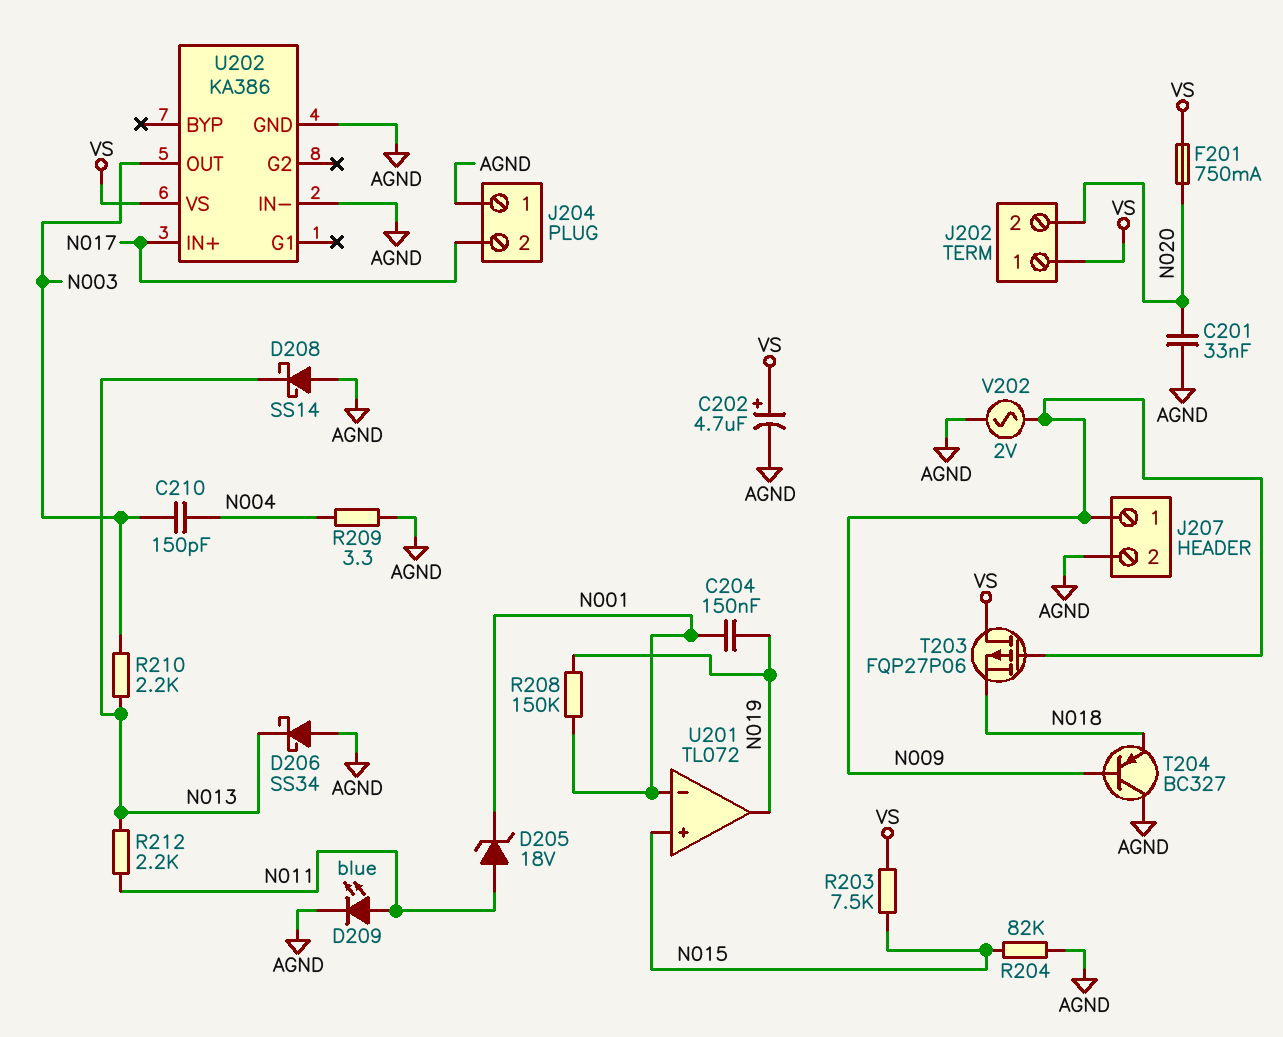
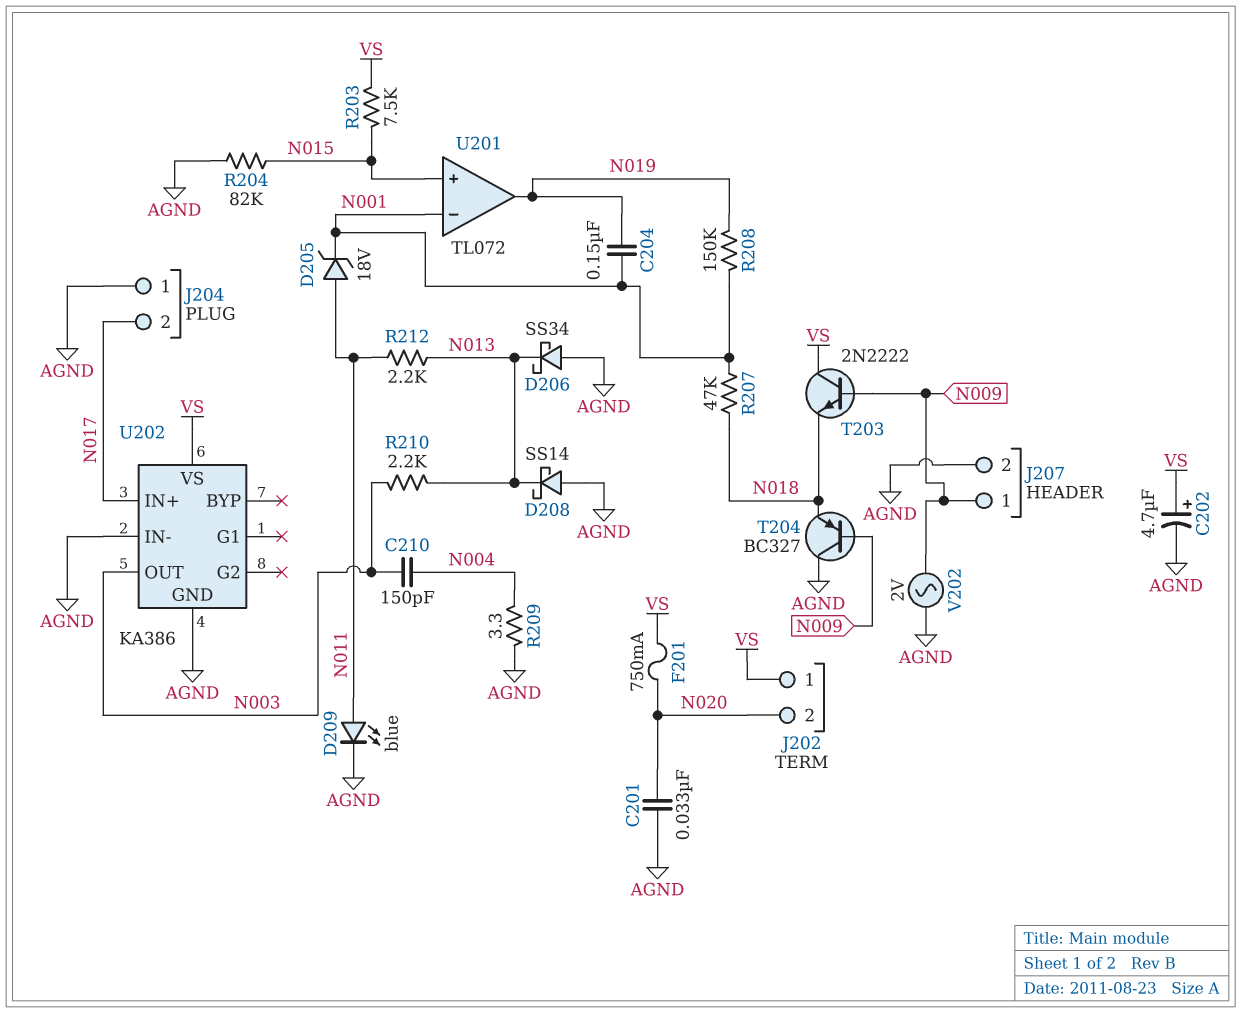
R207: none -> 47k (N001, N018)
T203: PMOS FQP27P06 (G N009, D VS, S N018) -> NPN 2N2222 (B N009, C VS, E N018)

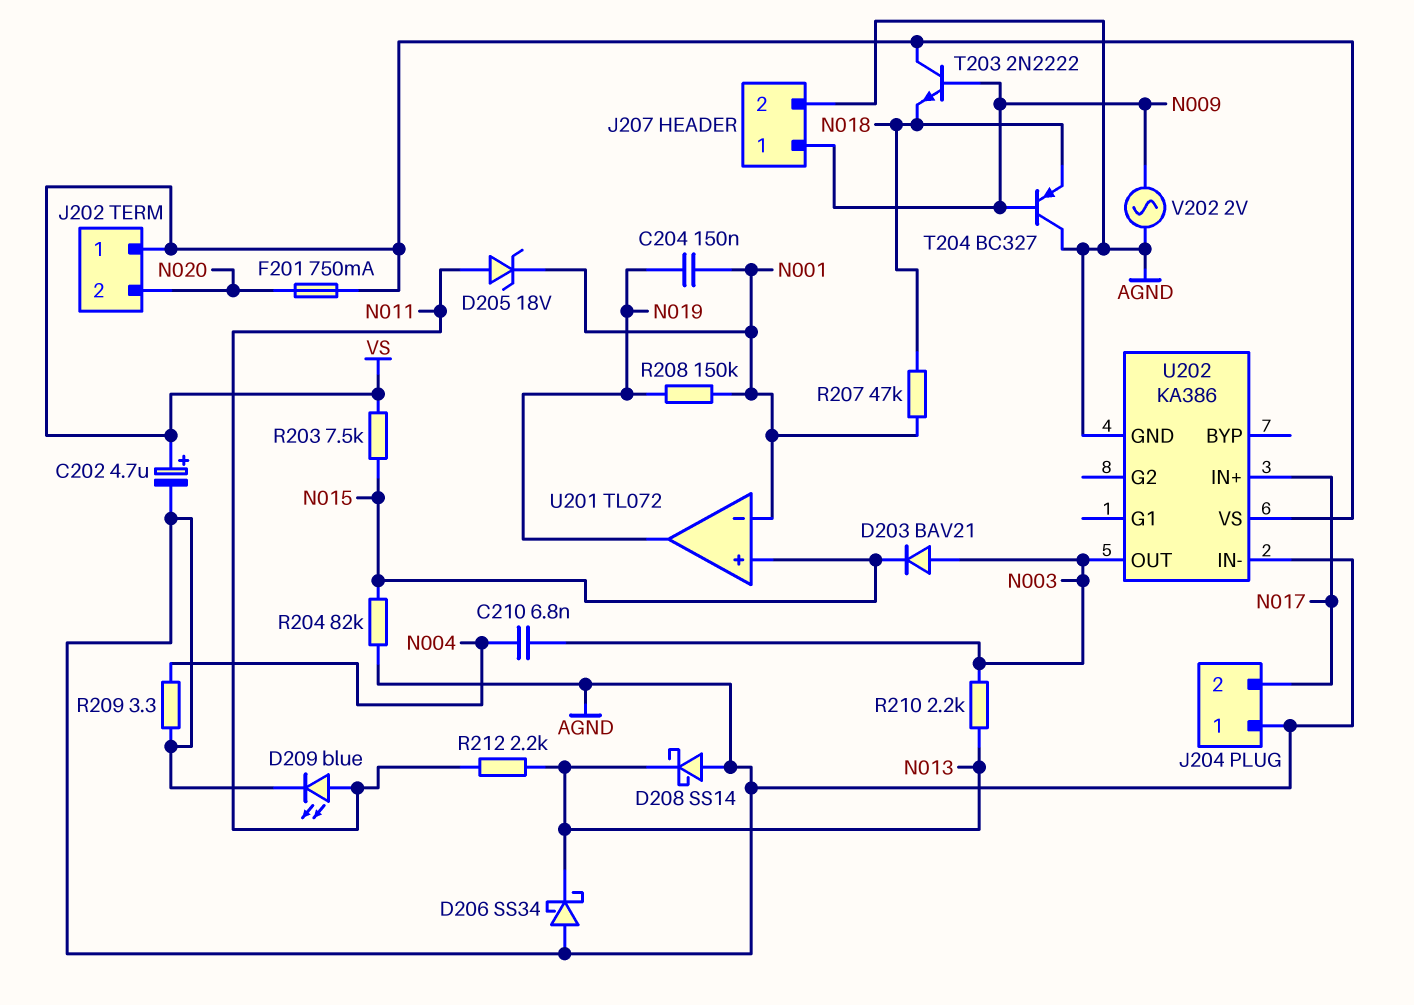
C201: 33nF (AGND, N020) -> none
C210: 150pF (N003, N004) -> 6.8nF (N003, N004)
D203: none -> diode BAV21 (A N003, K N015)

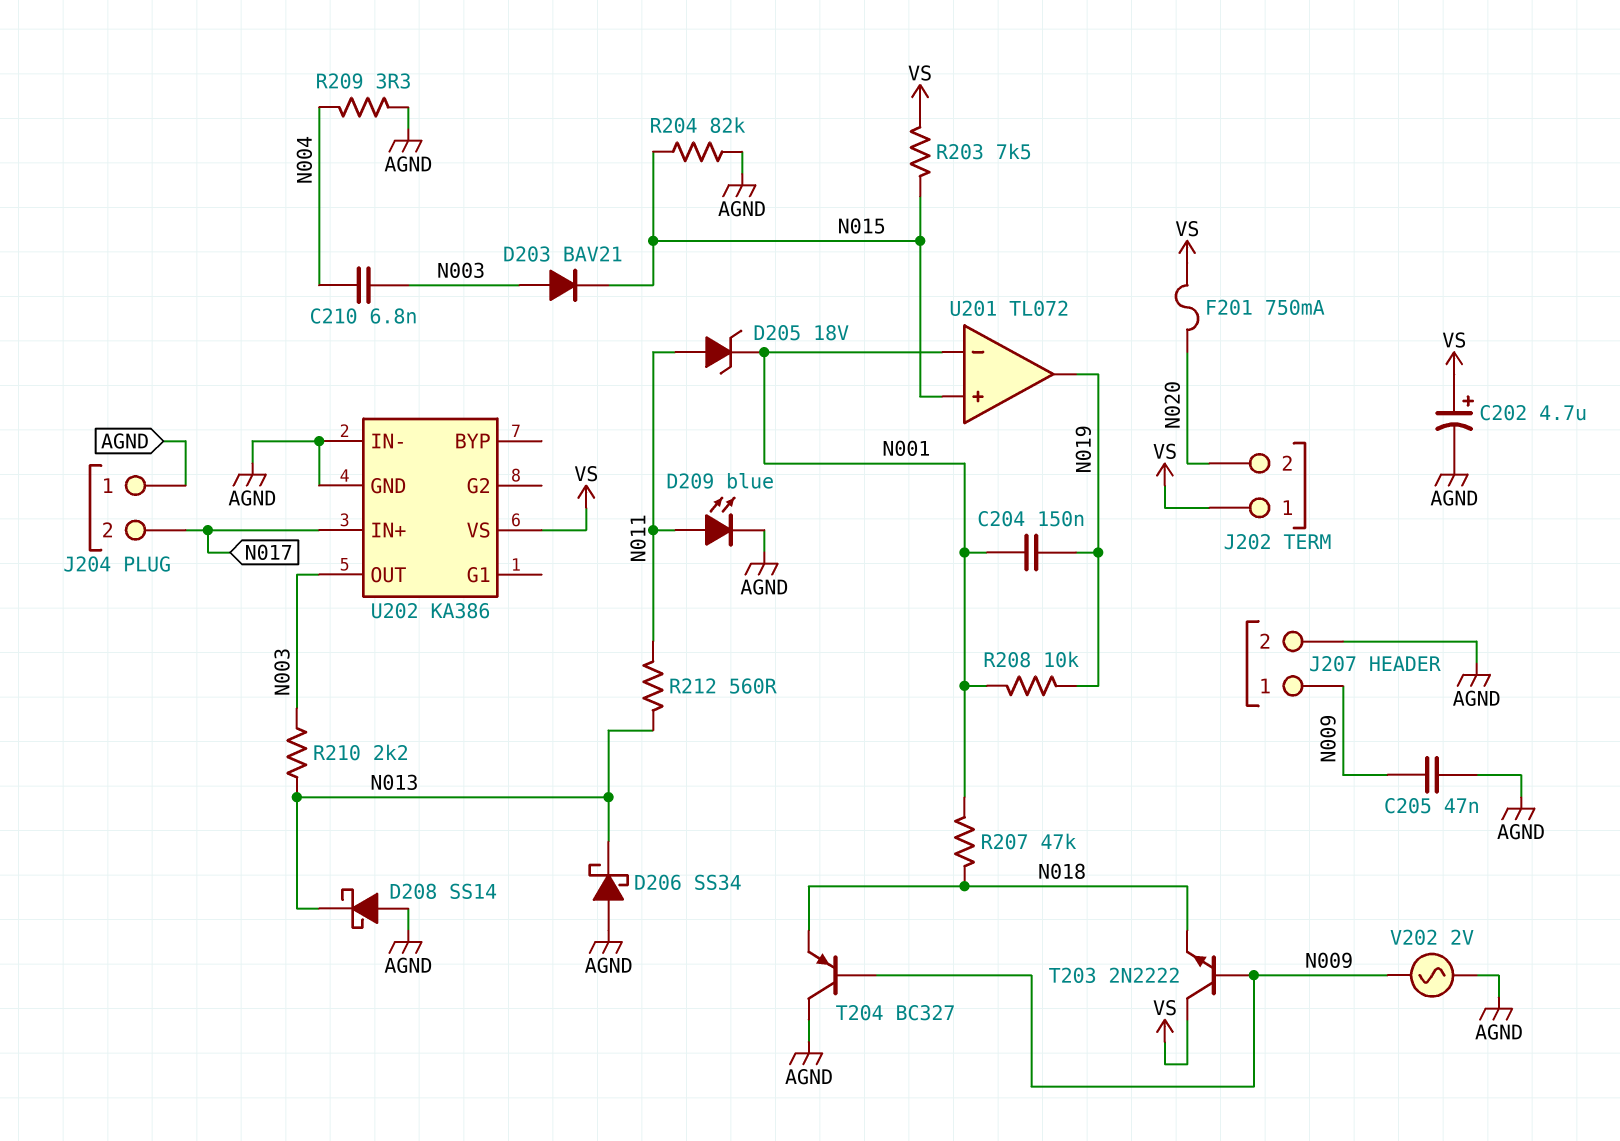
C205: none -> 47nF (AGND, N009)
R208: 150k (N001, N019) -> 10k (N001, N019)
R212: 2.2k (N011, N013) -> 560 (N011, N013)

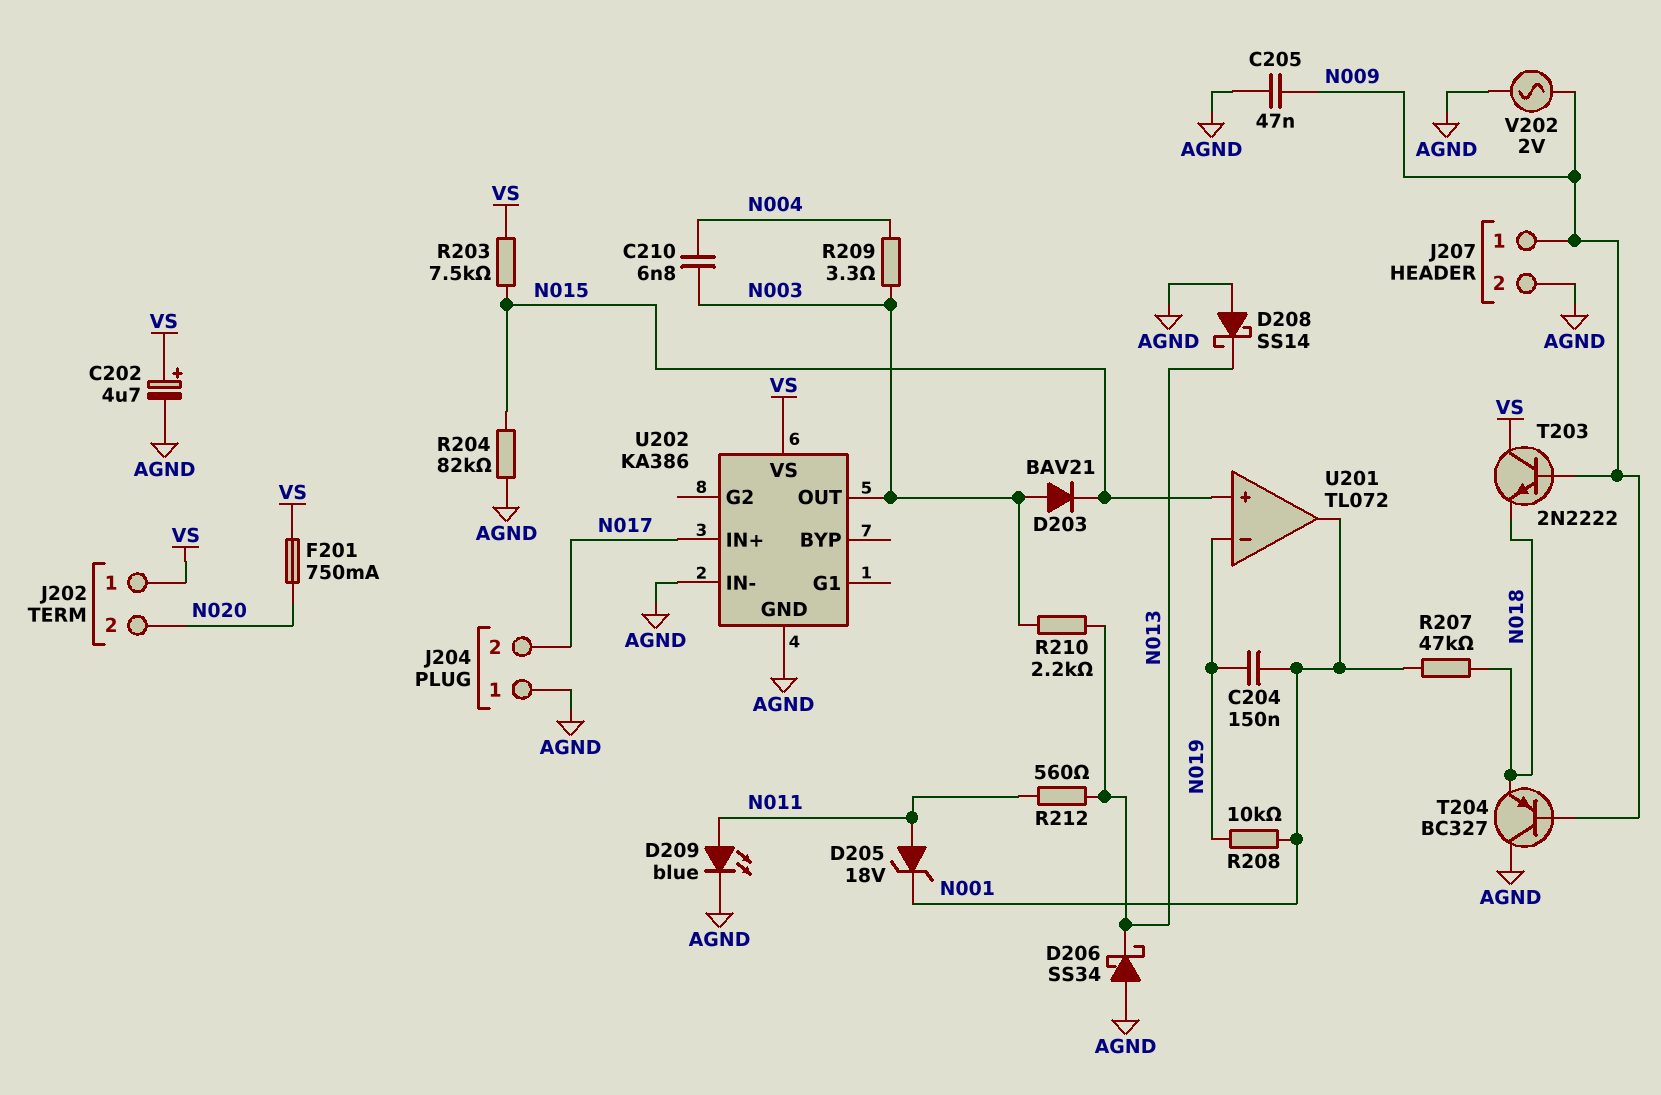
R209: 3.3 (AGND, N004) -> 3.3 (N003, N004)
U201 pin in-: N001 -> N019
U201 pin out: N019 -> N001

